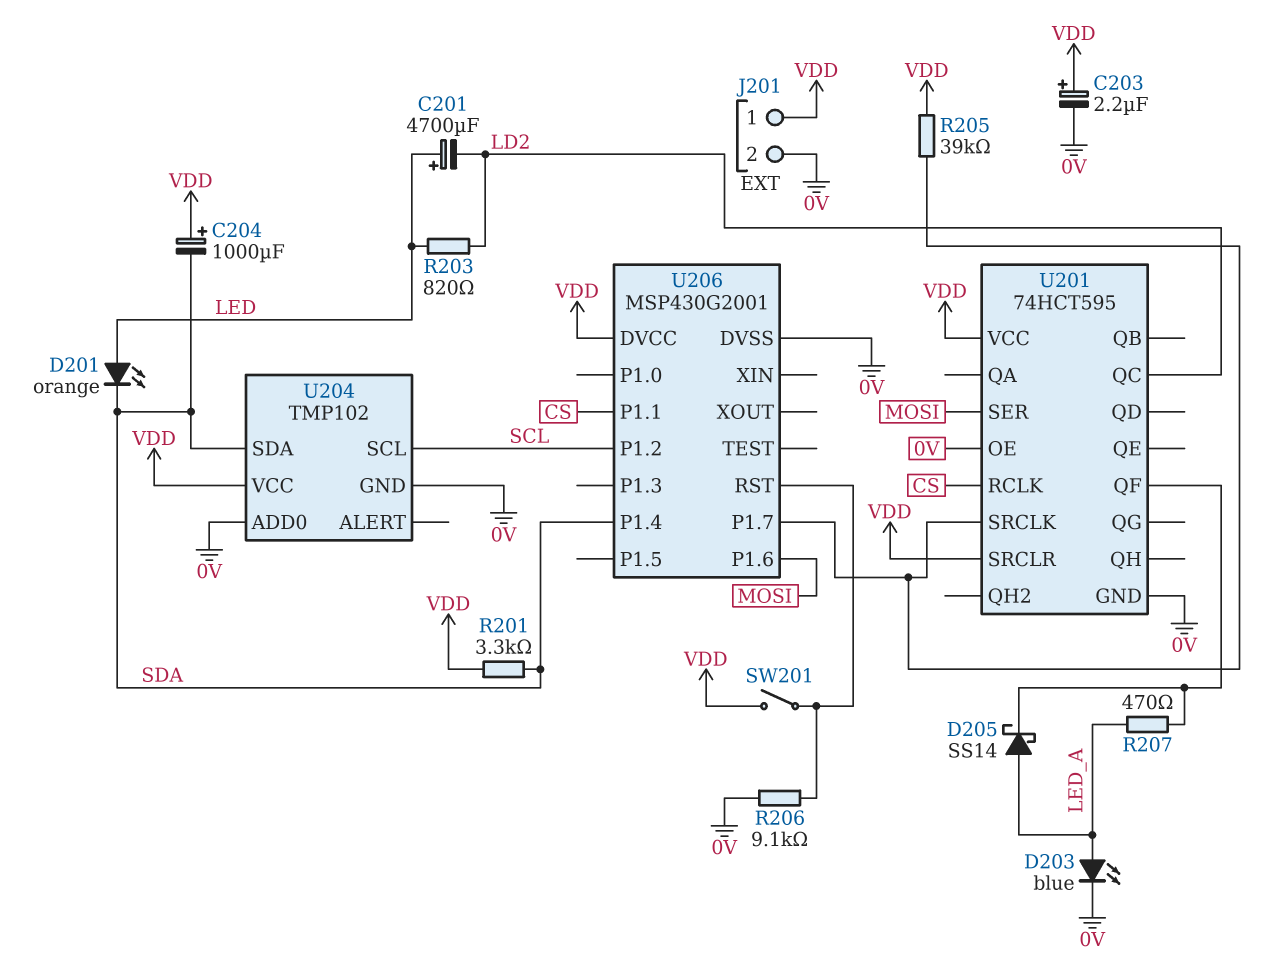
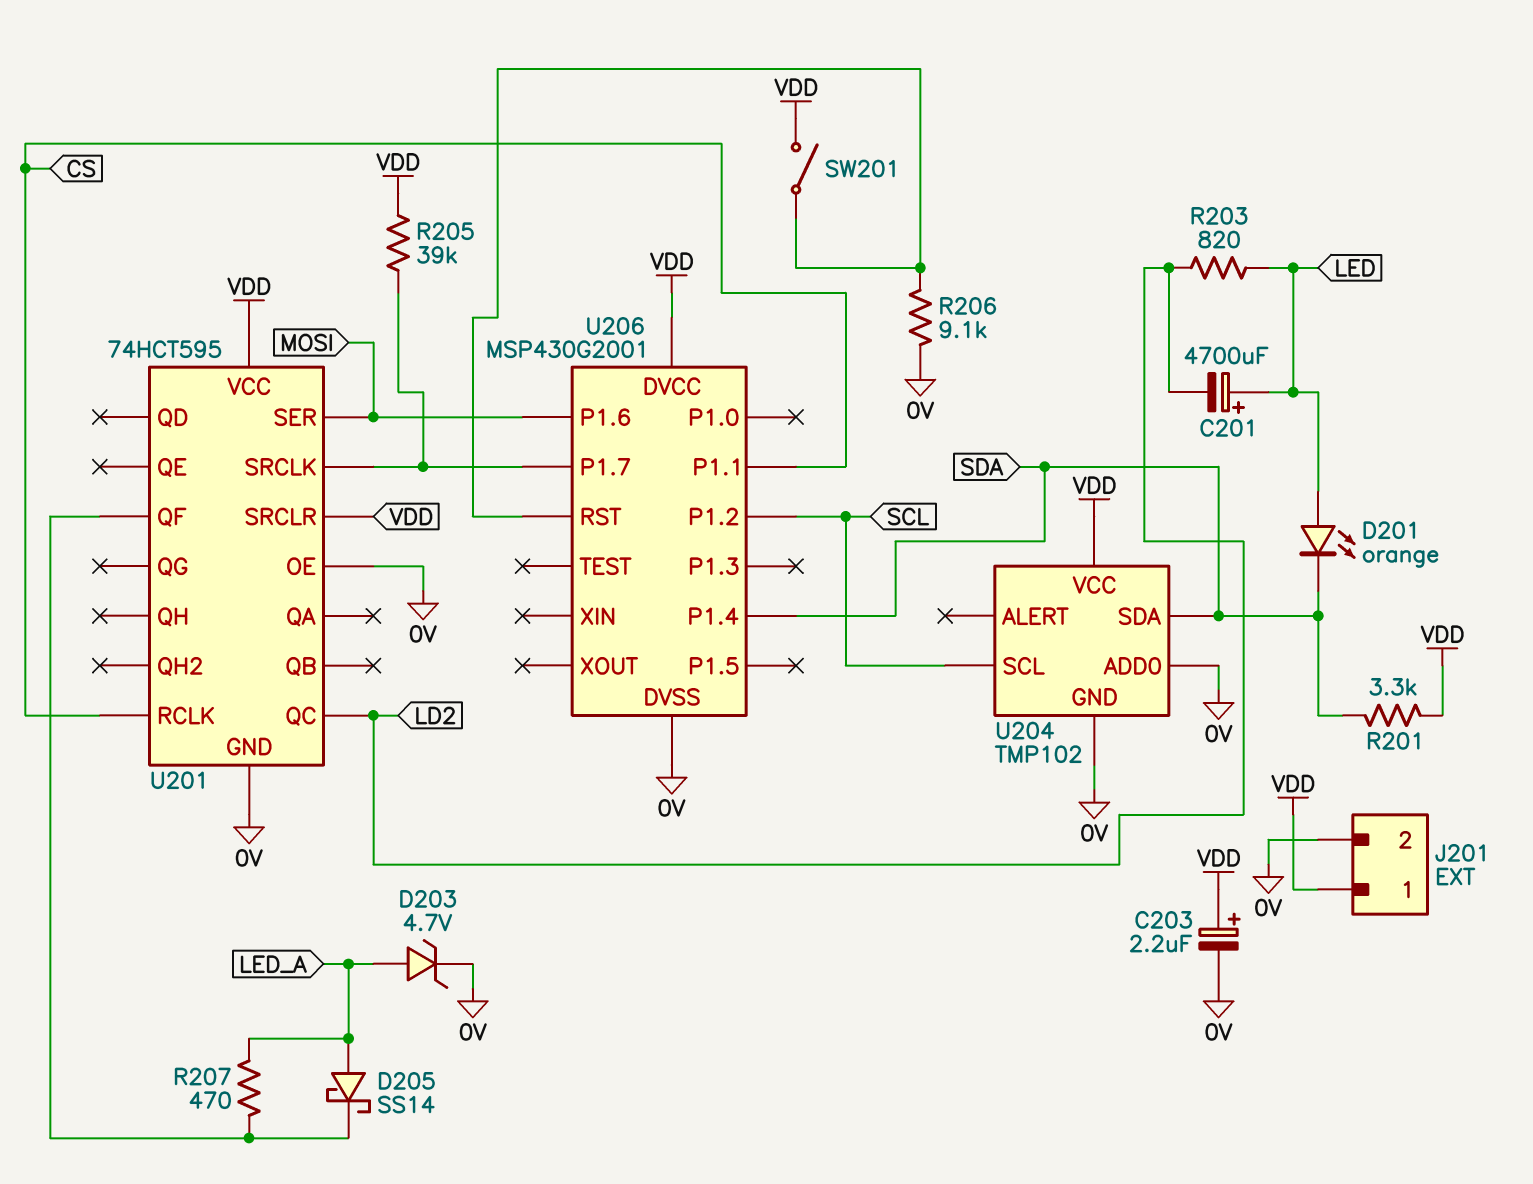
C204: 1000uF (plus VDD, minus SDA) -> none
D203: LED blue (A LED_A, K 0V) -> zener 4.7V (A LED_A, K 0V)

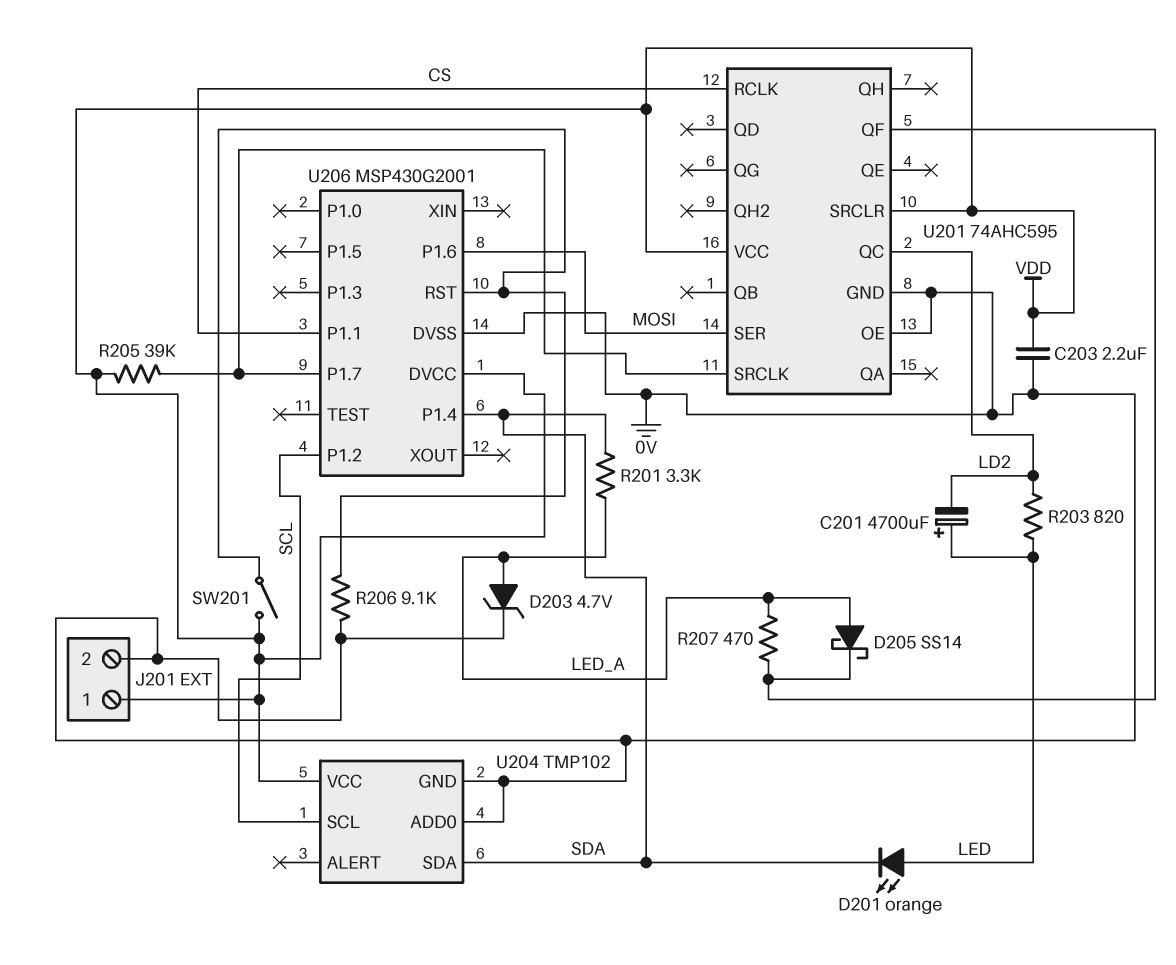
C203: 2.2uF (plus VDD, minus 0V) -> 2.2uF (0V, VDD)
R201: 3.3k (SDA, VDD) -> 3.3k (LED_A, SDA)
U201: 74HCT595 -> 74AHC595

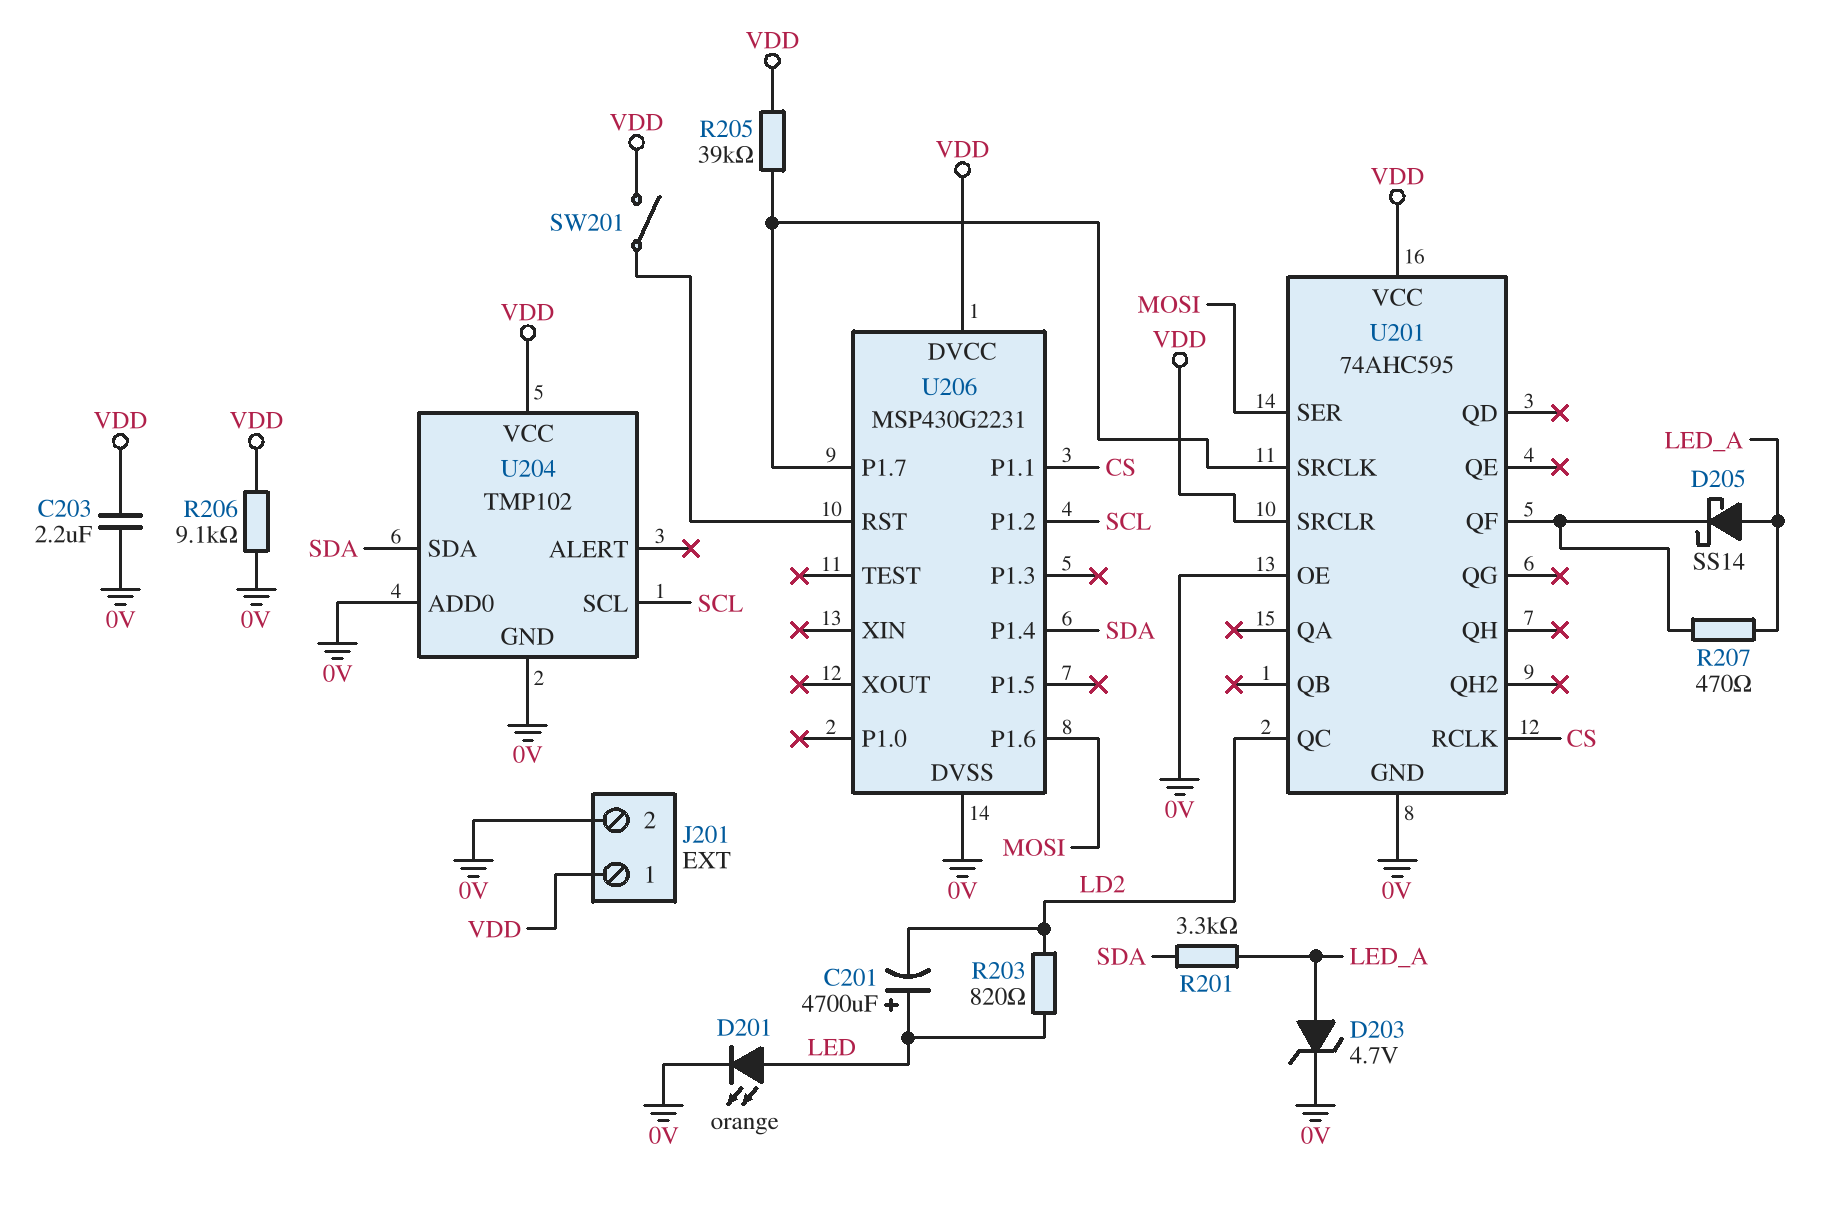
D201: LED orange (A LED, K SDA) -> LED orange (A LED, K 0V)
R206: 9.1k (0V, U206/RST) -> 9.1k (0V, VDD)
U206: MSP430G2001 -> MSP430G2231

